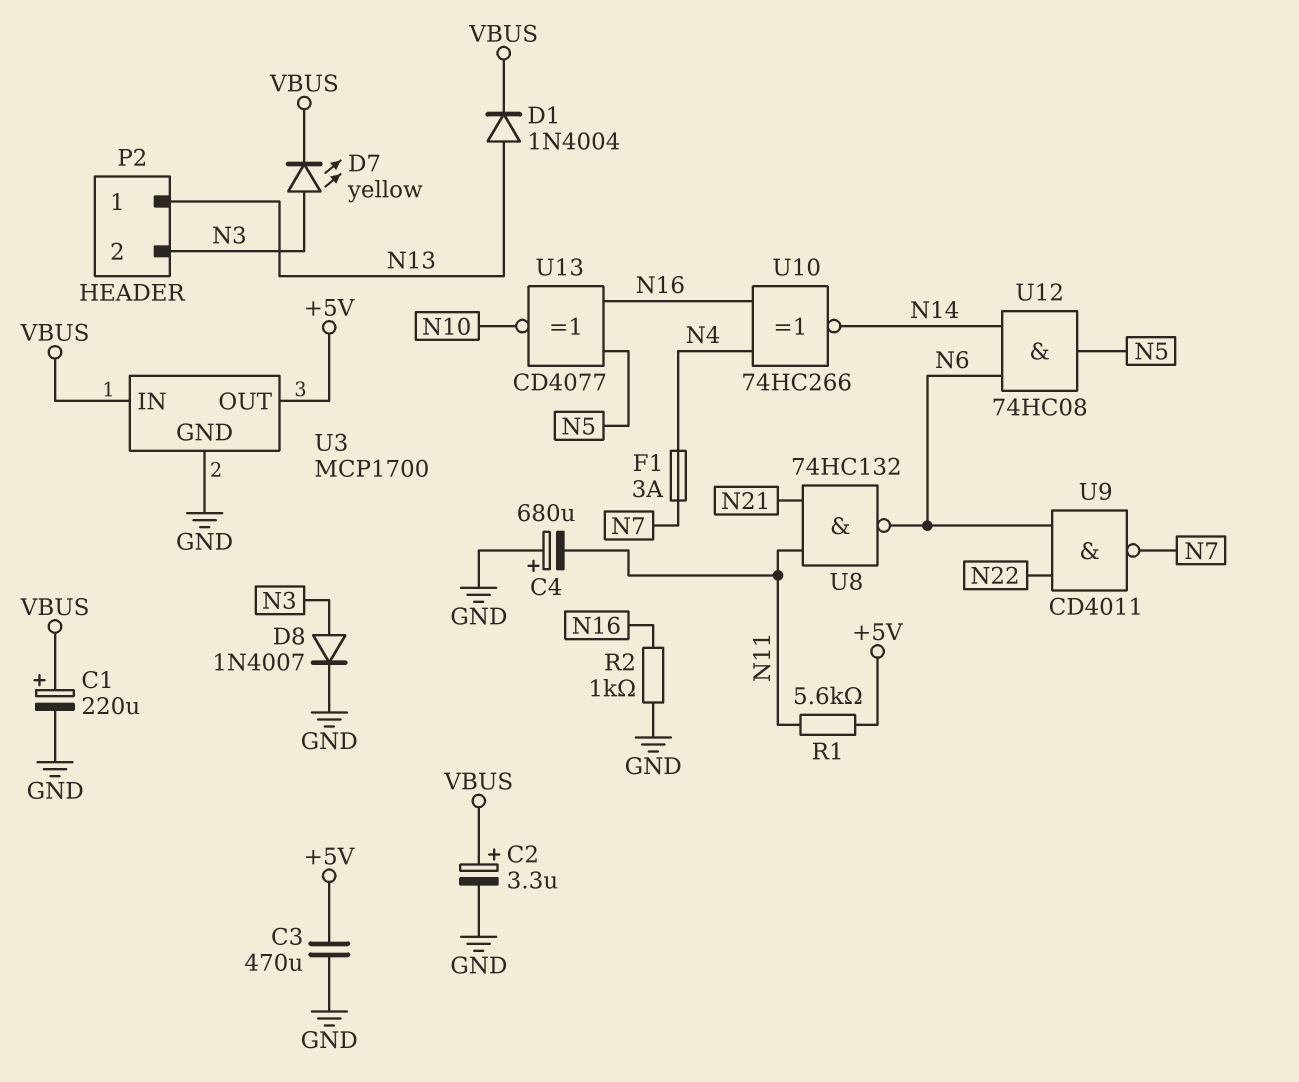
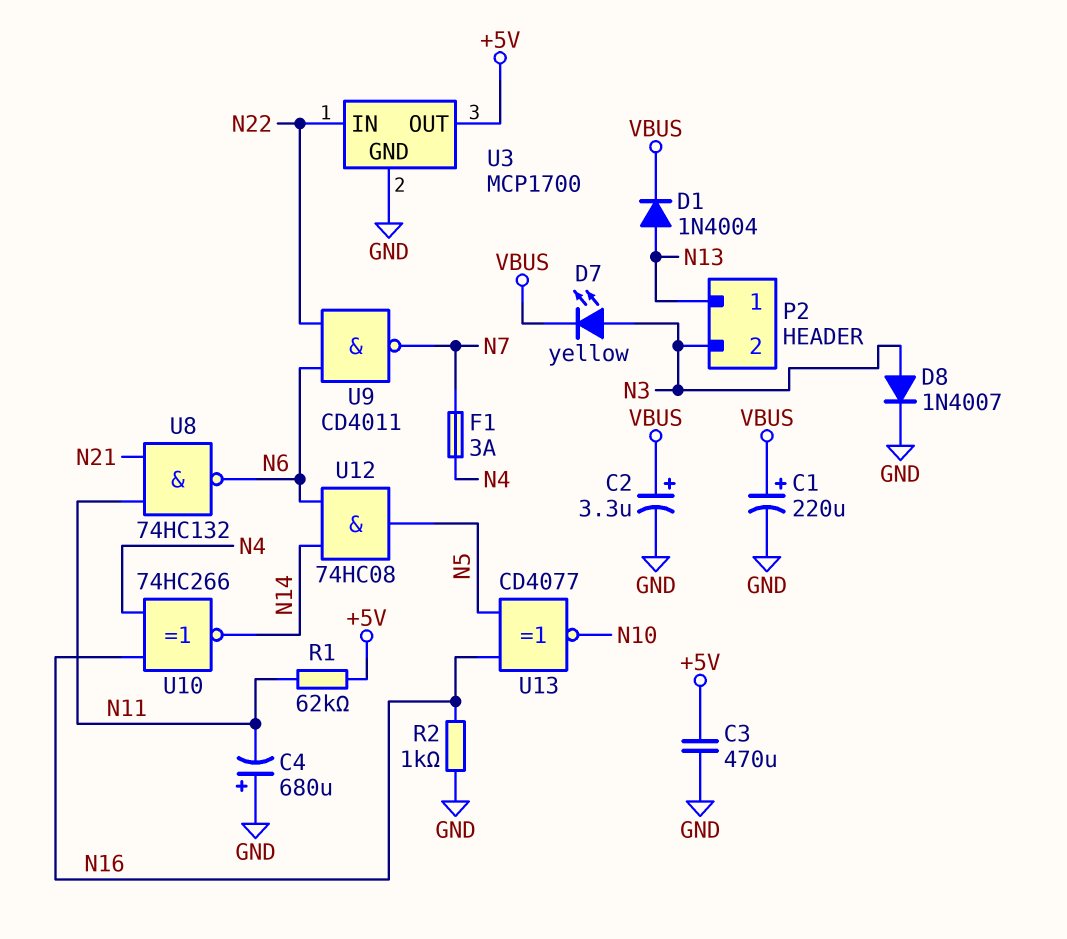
R1: 5.6k (+5V, N11) -> 62k (+5V, N11)
U3 pin IN: VBUS -> N22

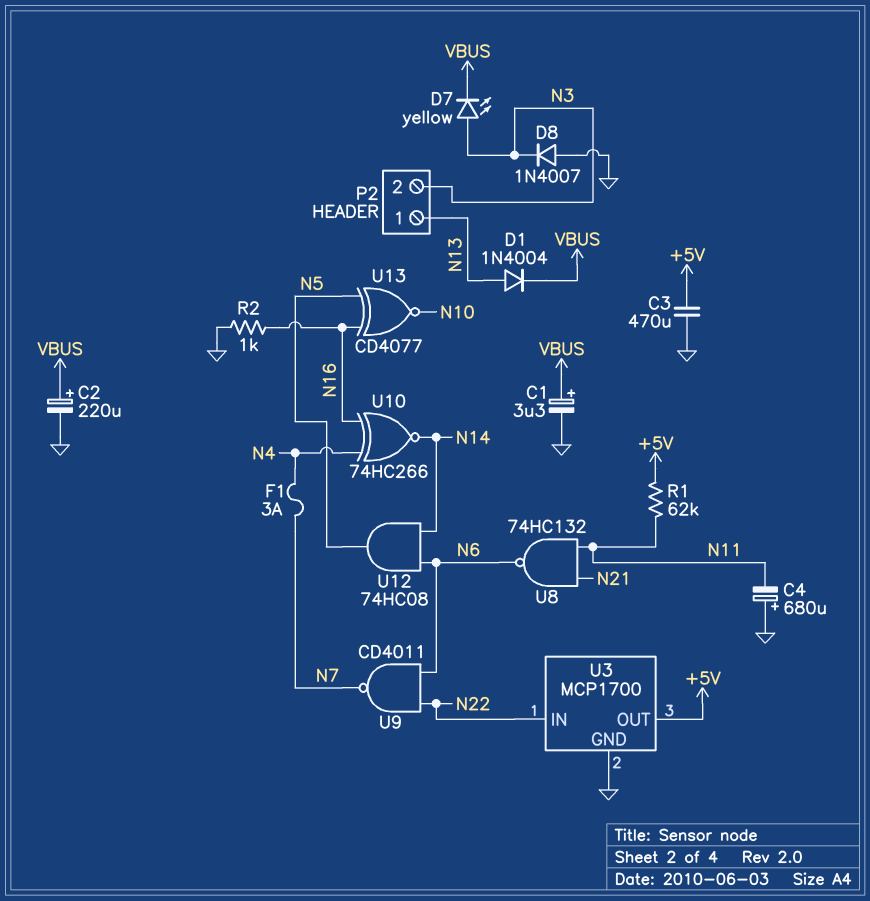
C1: 220uF (plus VBUS, minus GND) -> 3.3uF (plus VBUS, minus GND)
C2: 3.3uF (plus VBUS, minus GND) -> 220uF (plus VBUS, minus GND)
D8: diode 1N4007 (A N3, K GND) -> diode 1N4007 (A GND, K N3)

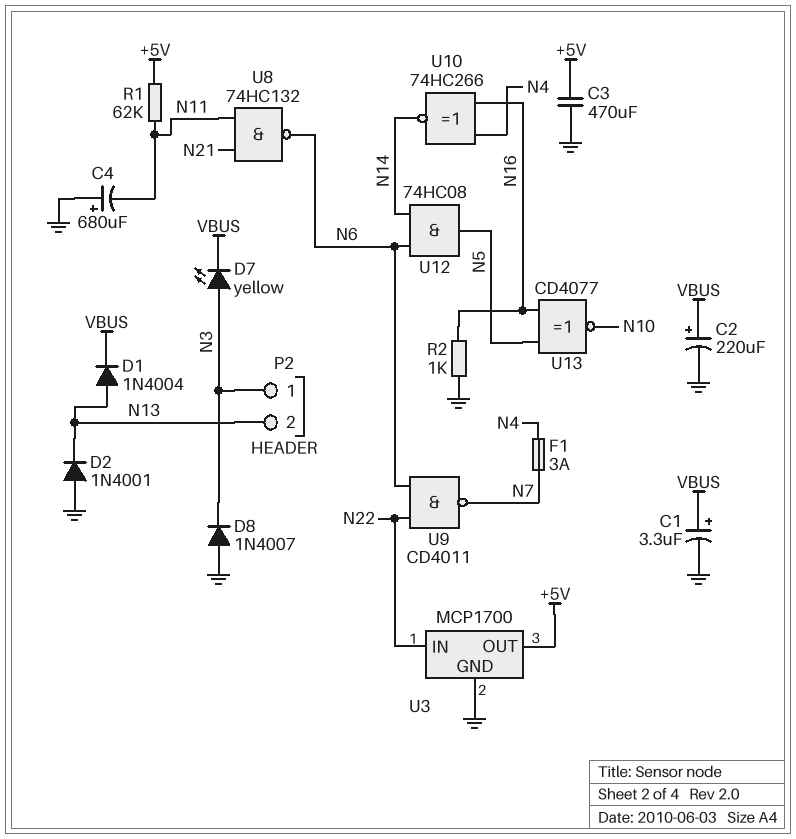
D2: none -> diode 1N4001 (A GND, K N13)
P2 pin 1: N13 -> N3
P2 pin 2: N3 -> N13

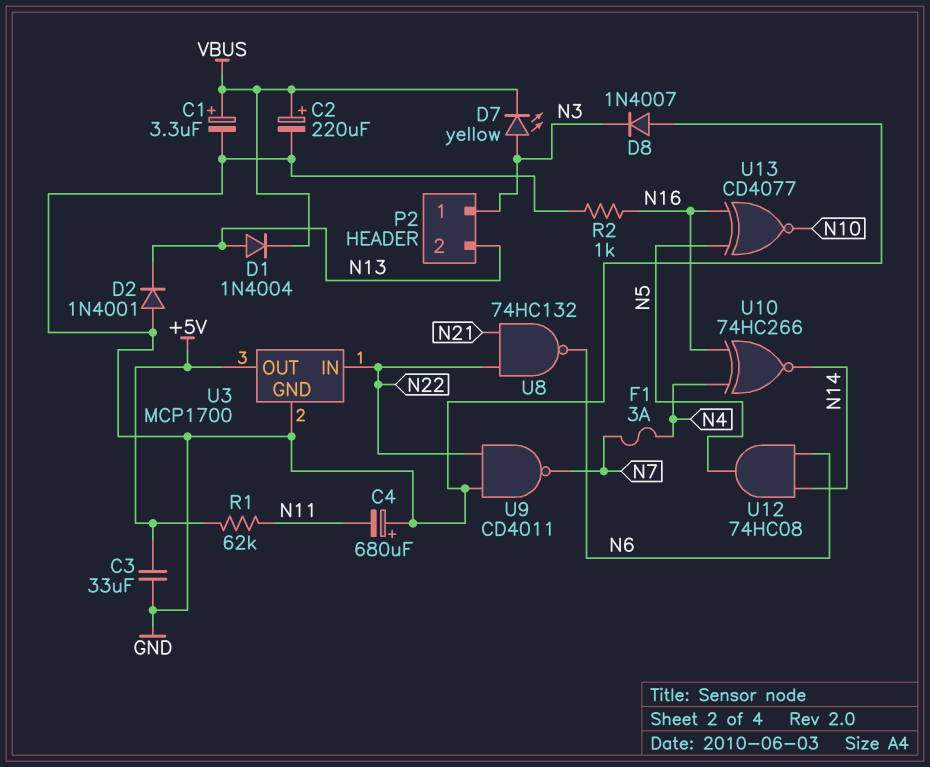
C3: 470uF (+5V, GND) -> 33uF (+5V, GND)
U8: NAND 74HC132 (in N11, in N21, out N6) -> NAND 74HC132 (in N21, in N22, out N6)
U9: NAND CD4011 (in N6, in N22, out N7) -> NAND CD4011 (in GND, in N22, out N7)

